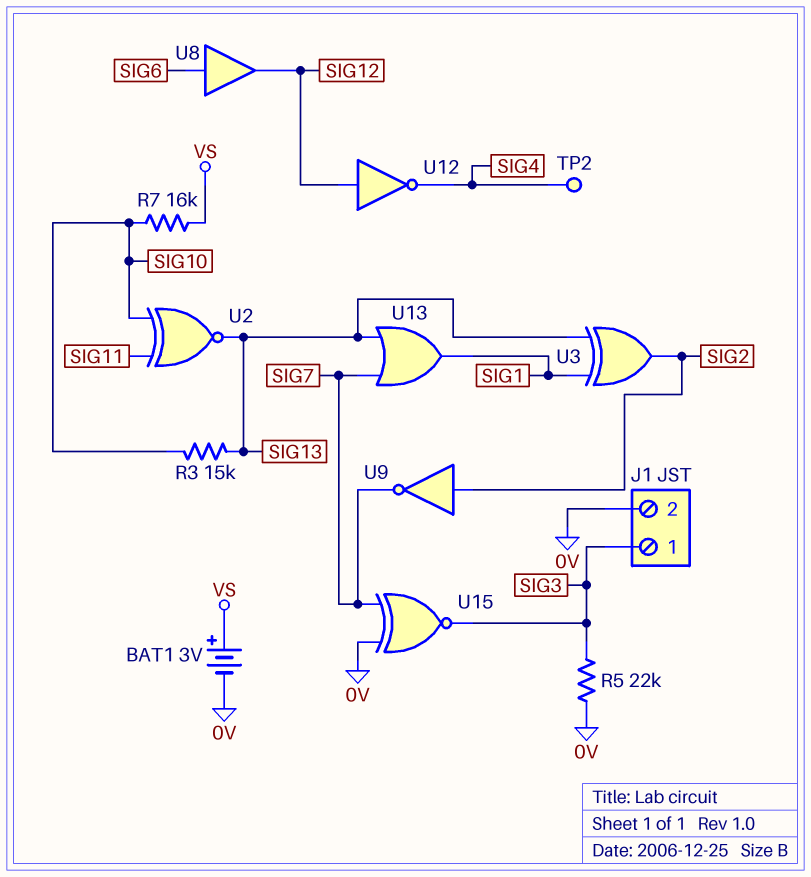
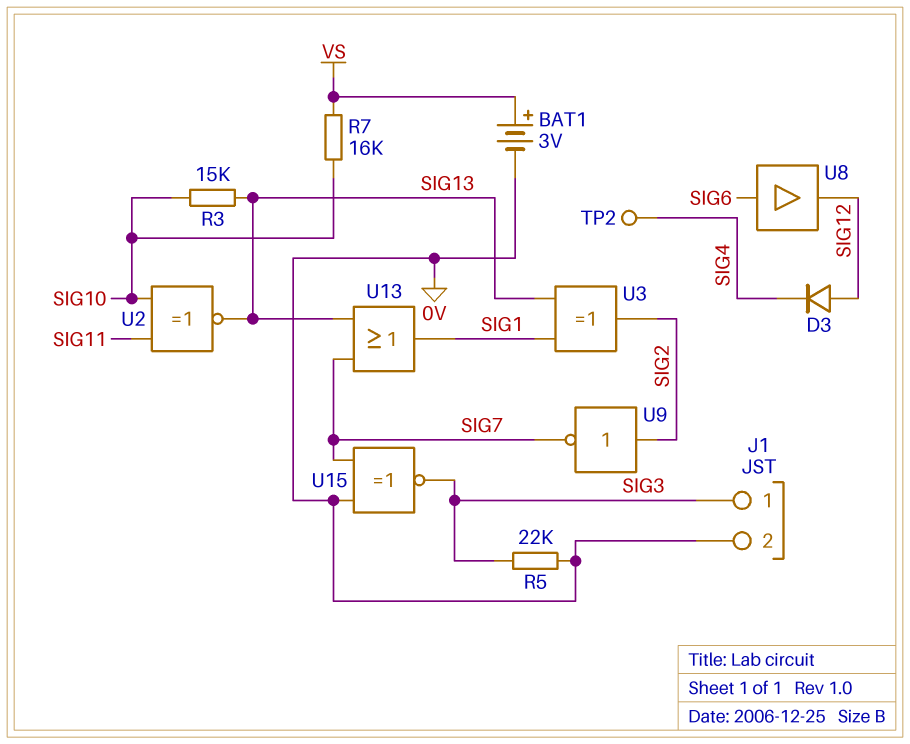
D3: none -> diode (A SIG12, K SIG4)
U12: NOT (in SIG12, out SIG4) -> none

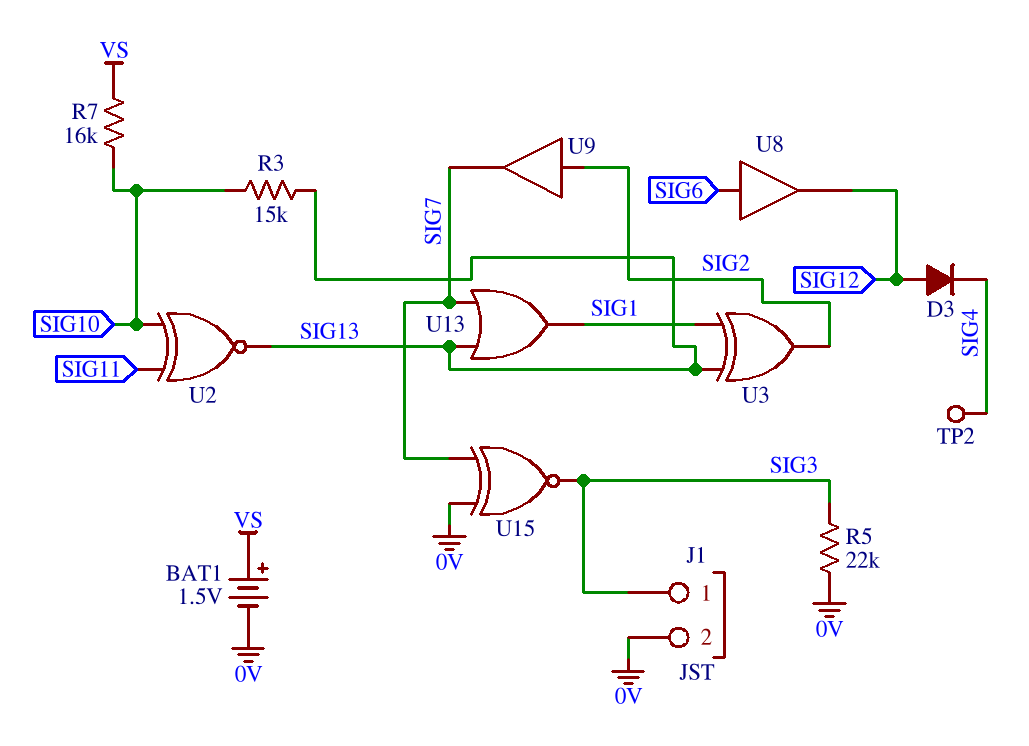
BAT1: 3V (plus VS, minus 0V) -> 1.5V (plus VS, minus 0V)
U9: NOT (in SIG2, out SIG7) -> buffer (in SIG2, out SIG7)

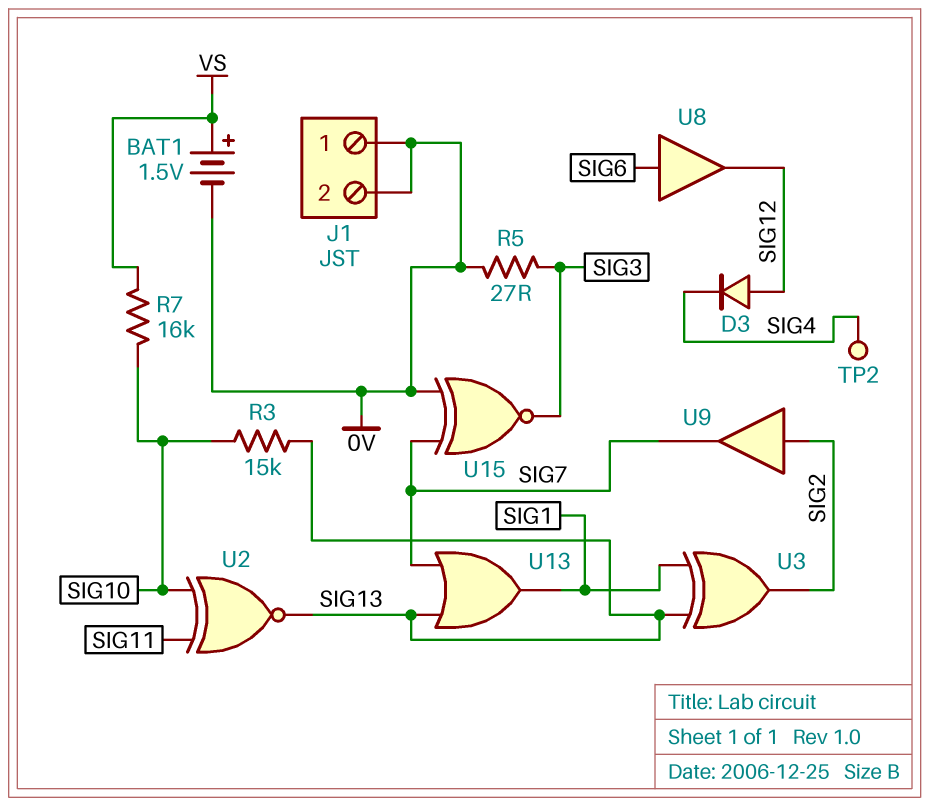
J1 pin 1: SIG3 -> 0V
R5: 22k (0V, SIG3) -> 27 (0V, SIG3)

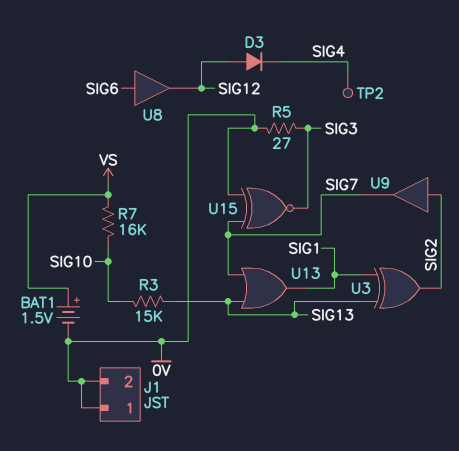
U2: XNOR (in SIG10, in SIG11, out SIG13) -> none

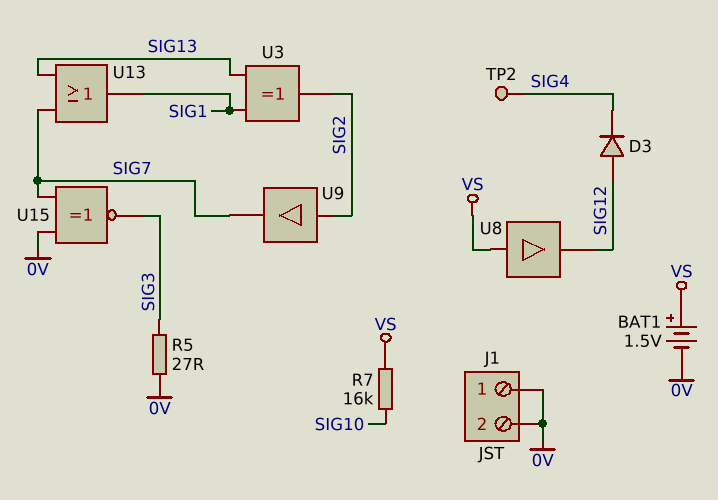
R3: 15k (SIG10, SIG13) -> none
U8: buffer (in SIG6, out SIG12) -> buffer (in VS, out SIG12)

